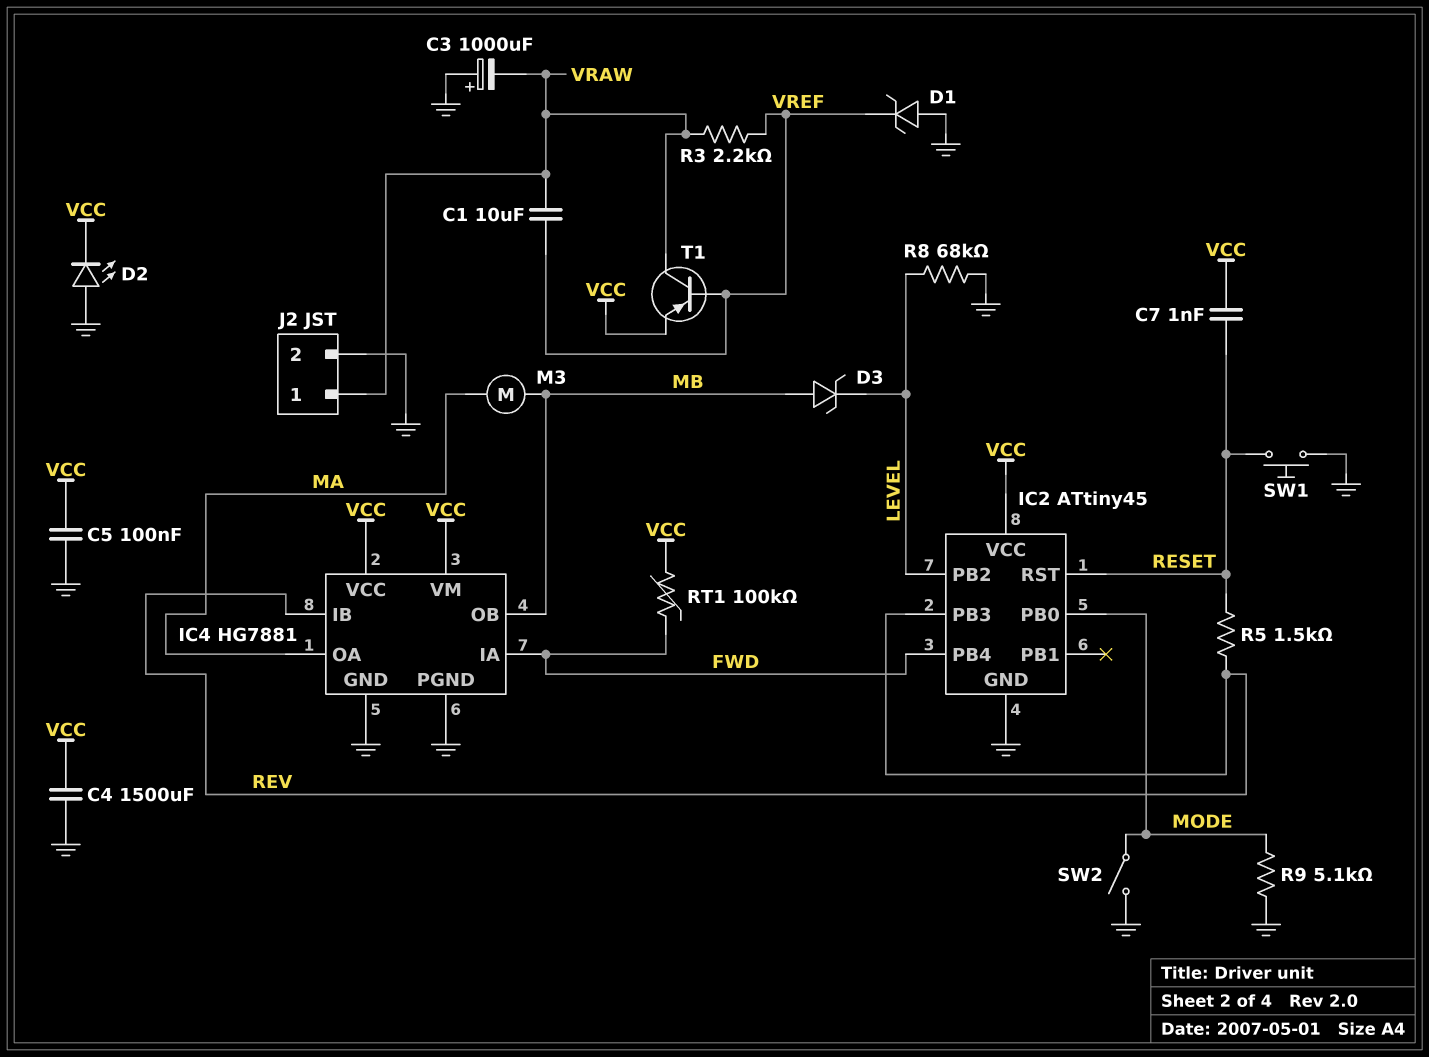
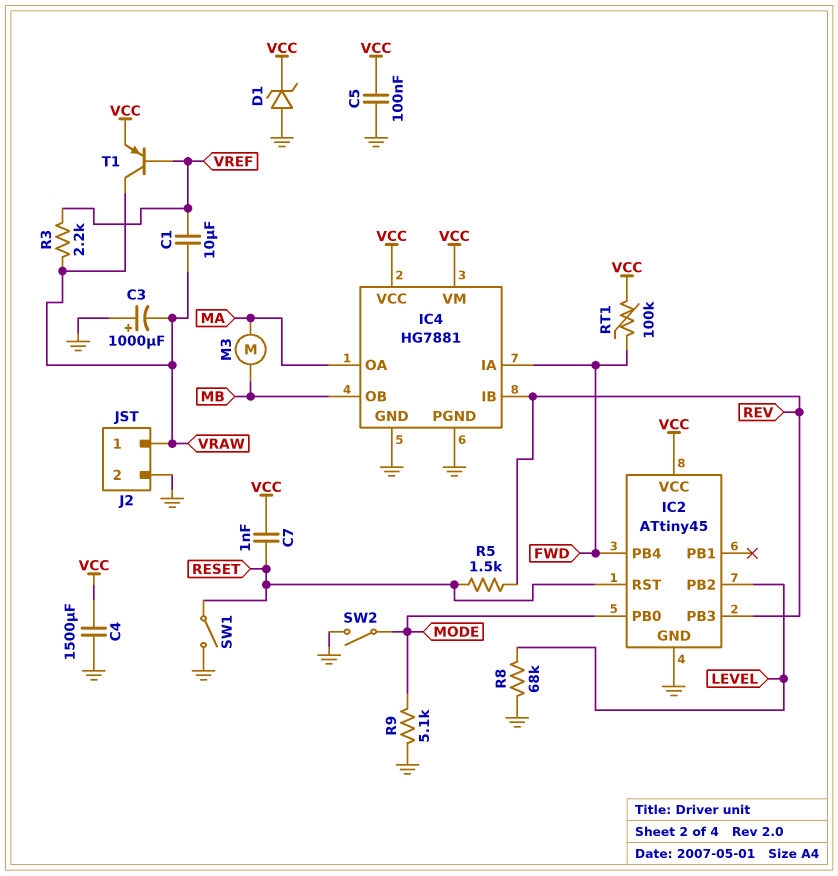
D1: zener (A GND, K VREF) -> zener (A GND, K VCC)
D2: LED (A GND, K VCC) -> none
D3: zener (A MB, K LEVEL) -> none
SW1: button (GND, RESET) -> switch (GND, RESET)

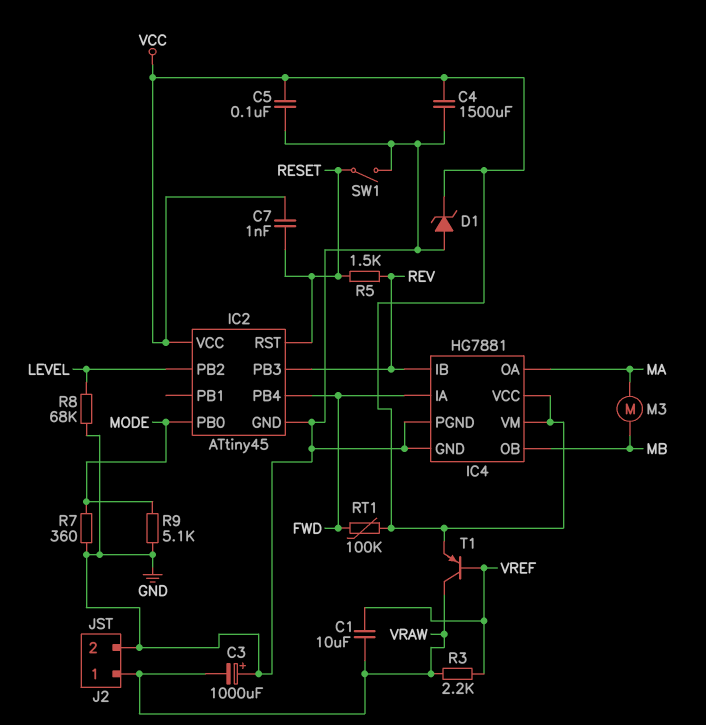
R7: none -> 360 (GND, MODE)
SW2: switch (GND, MODE) -> none

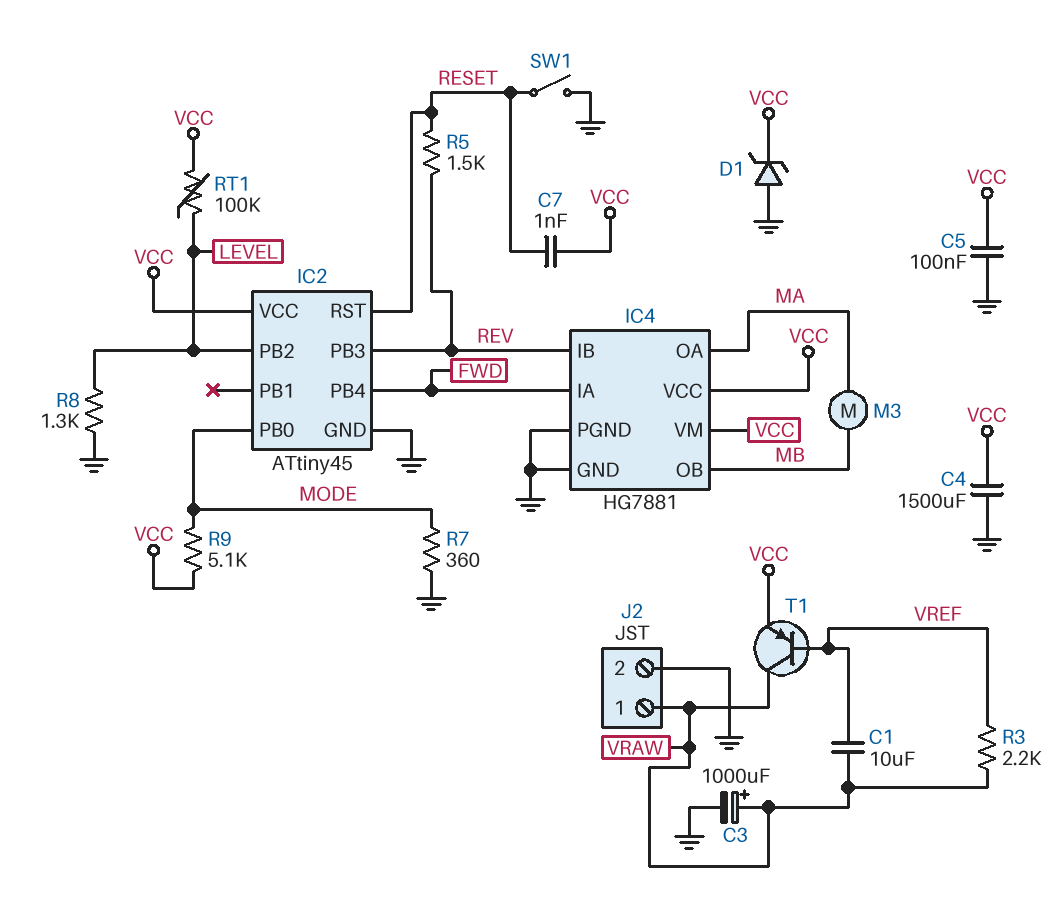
C3: 1000uF (plus GND, minus VRAW) -> 1000uF (plus VRAW, minus GND)
R8: 68k (GND, LEVEL) -> 1.3k (GND, LEVEL)
R9: 5.1k (GND, MODE) -> 5.1k (MODE, VCC)
RT1: 100k (FWD, VCC) -> 100k (LEVEL, VCC)

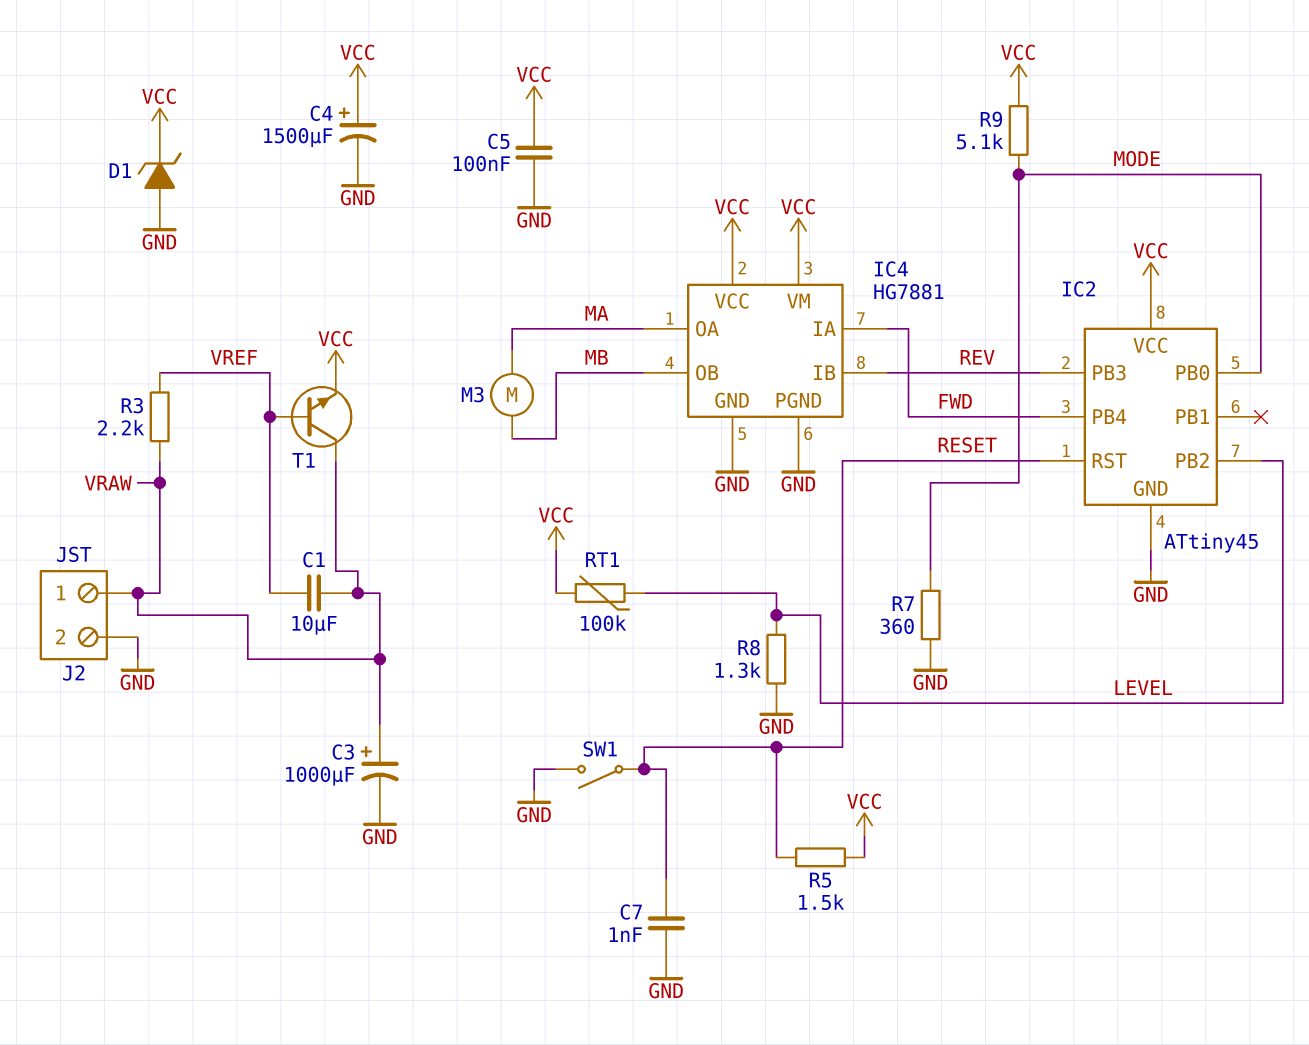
C4: 1500uF (GND, VCC) -> 1500uF (plus VCC, minus GND)
C7: 1nF (RESET, VCC) -> 1nF (GND, RESET)
R5: 1.5k (RESET, REV) -> 1.5k (RESET, VCC)
T1: PNP (B VREF, C VRAW, E VCC) -> NPN (B VREF, C VRAW, E VCC)

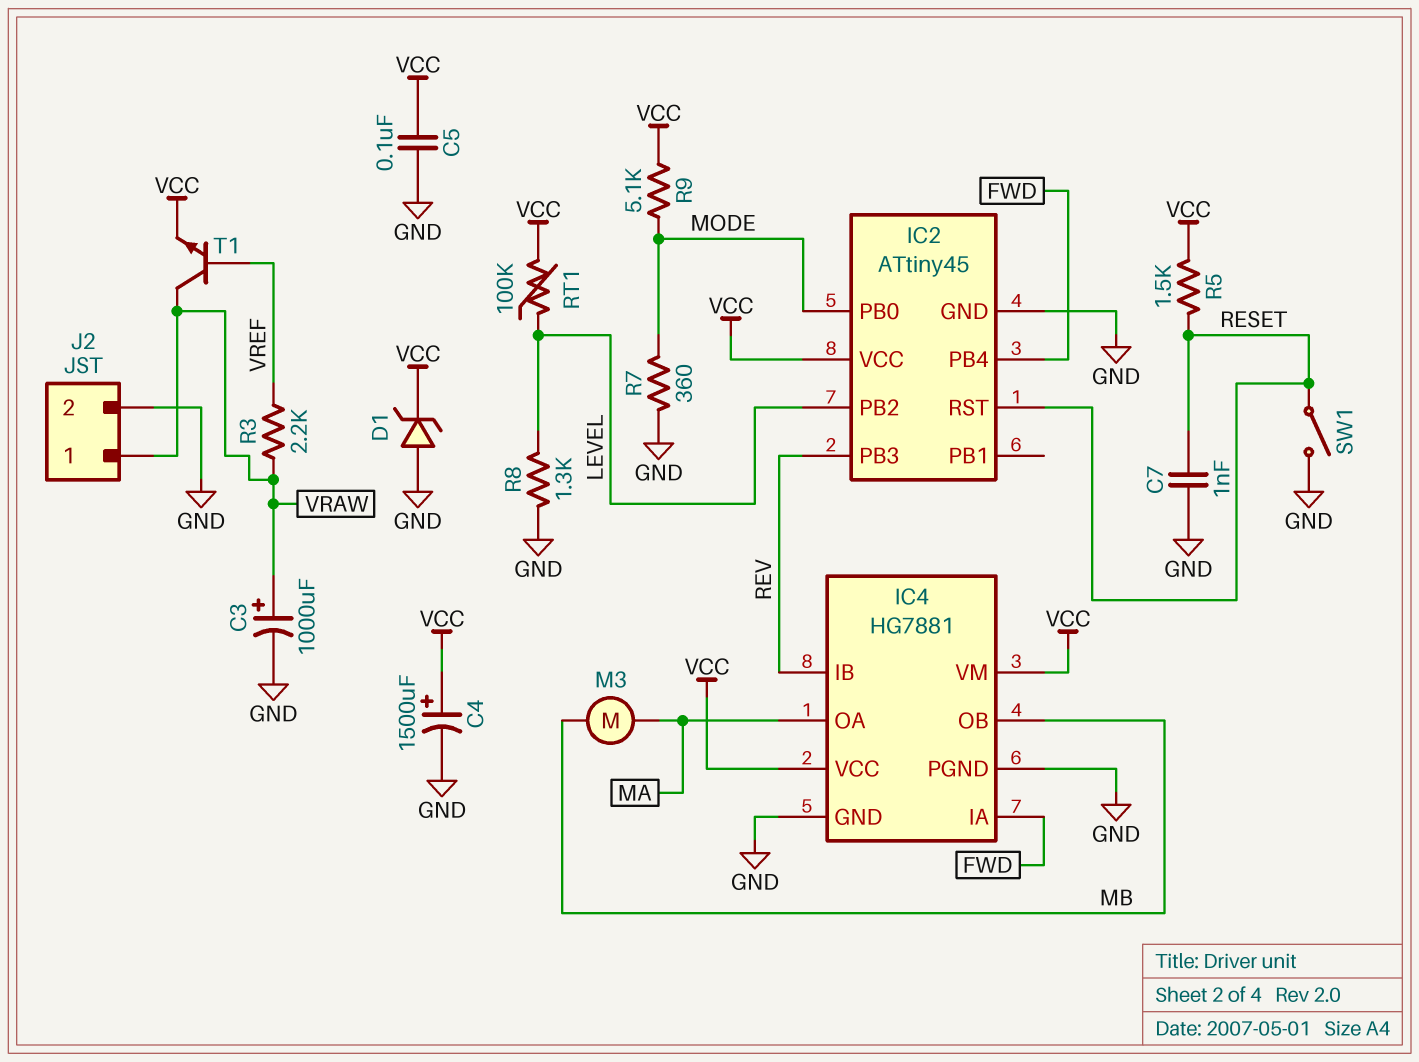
C1: 10uF (VRAW, VREF) -> none

